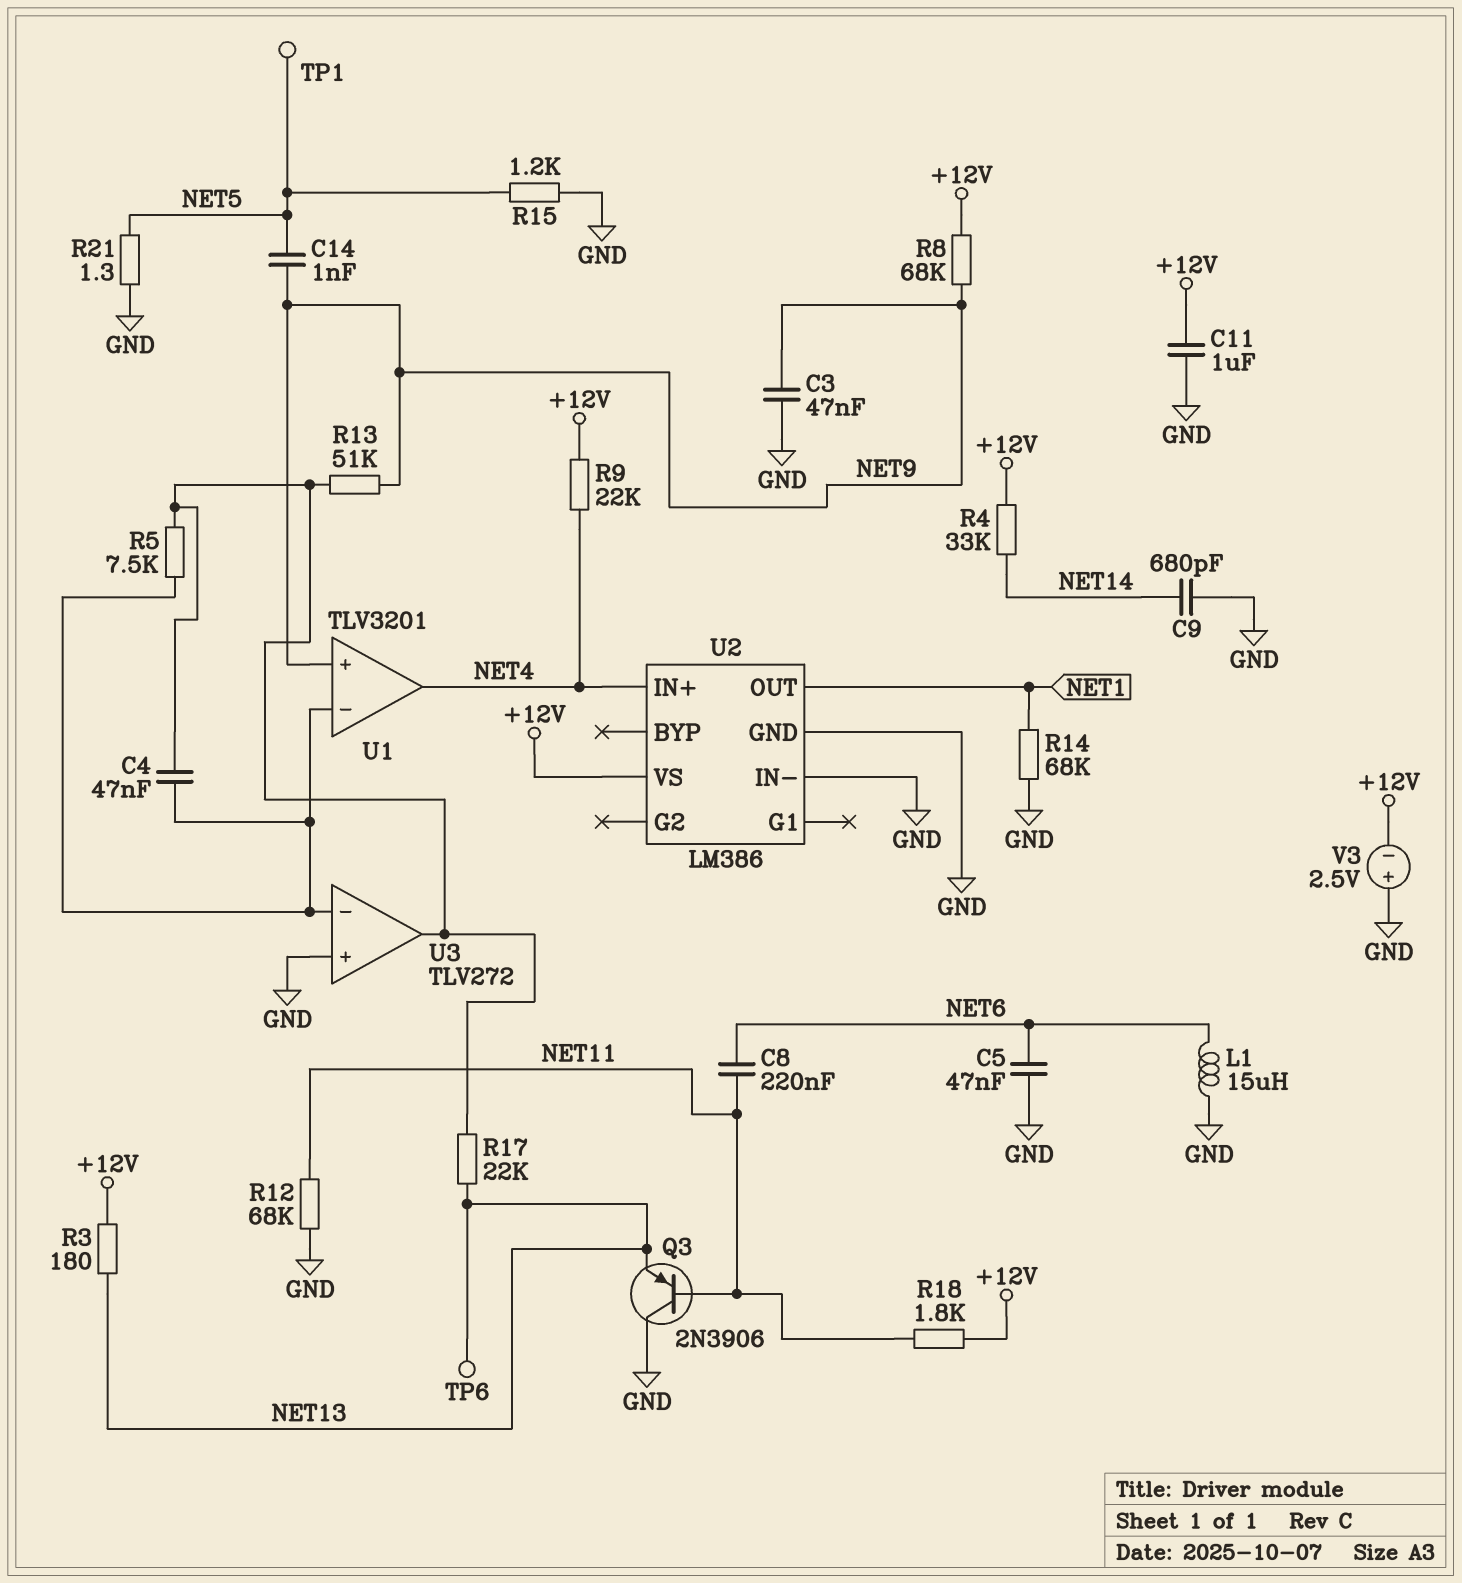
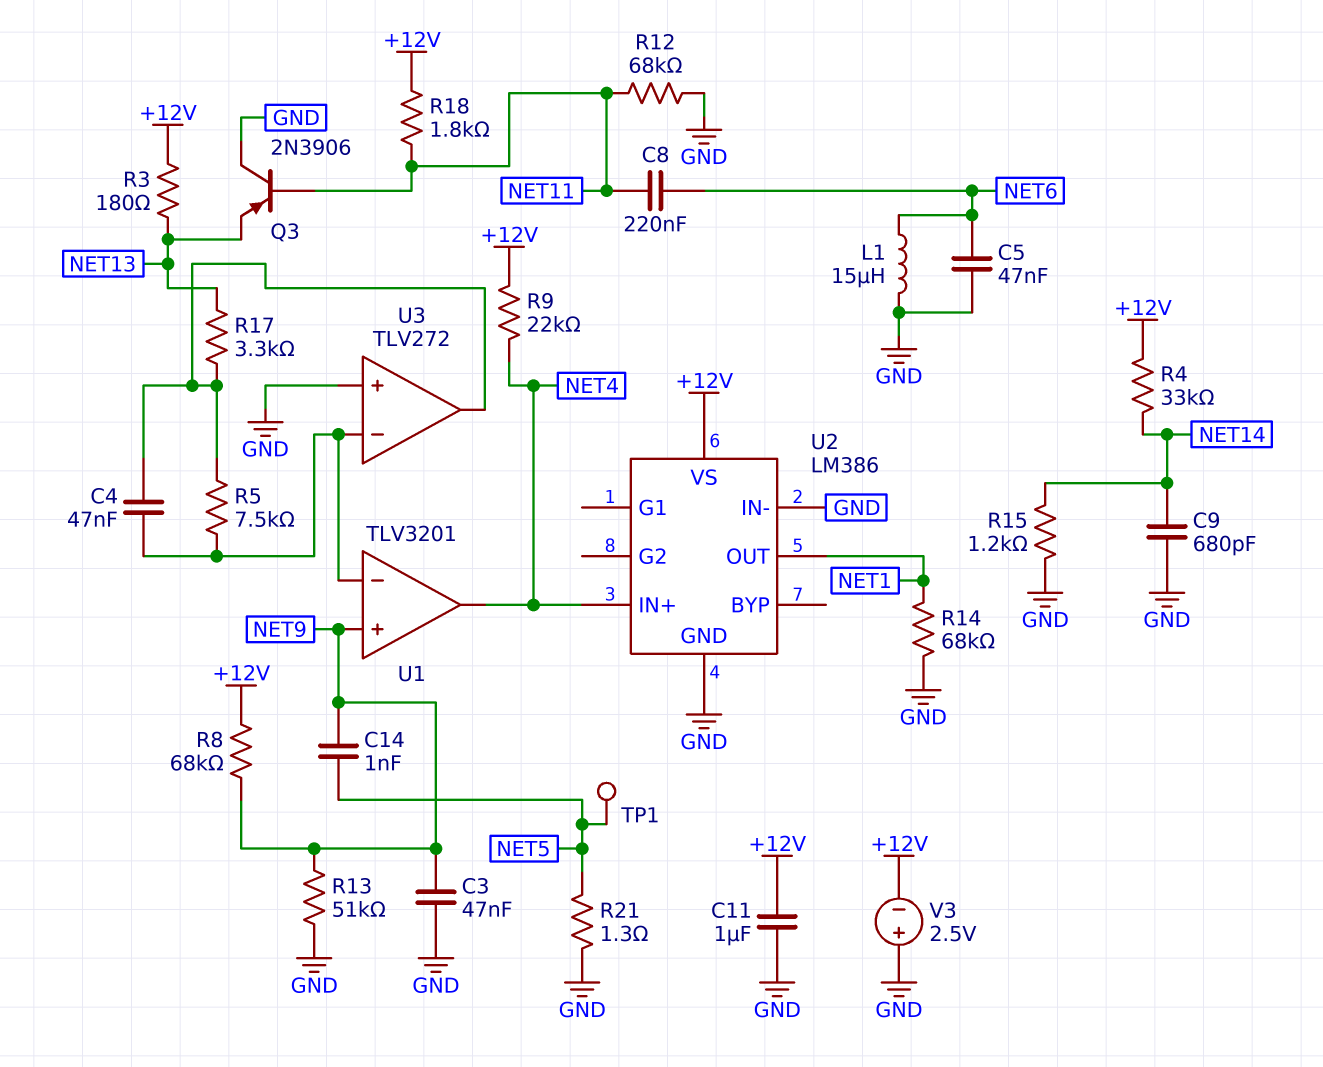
R13: 51k (NET9, U3/out) -> 51k (GND, NET9)
R15: 1.2k (GND, NET5) -> 1.2k (GND, NET14)
R17: 22k (NET13, U3/out) -> 3.3k (NET13, U3/out)
TP6: test point (NET13) -> none

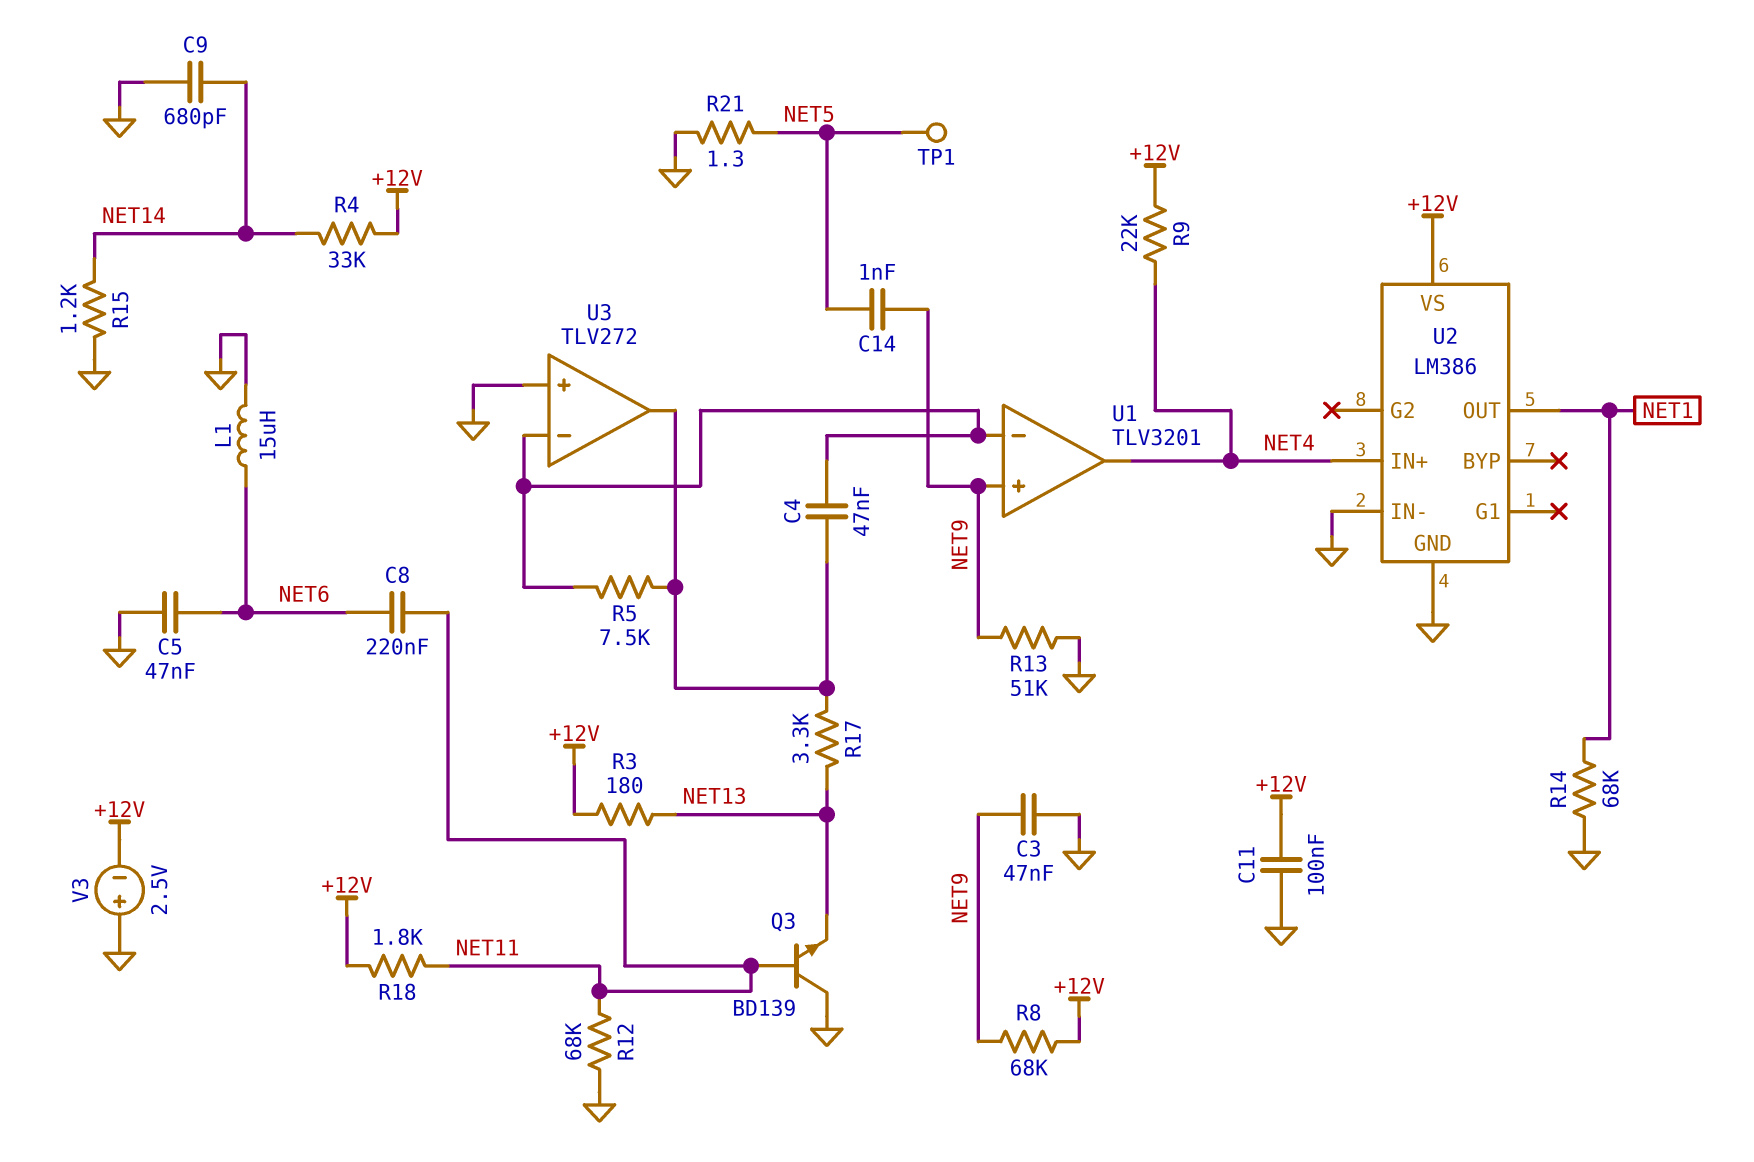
C11: 1uF (+12V, GND) -> 100nF (+12V, GND)
Q3: PNP 2N3906 (B NET11, C GND, E NET13) -> NPN BD139 (B NET11, C GND, E NET13)

